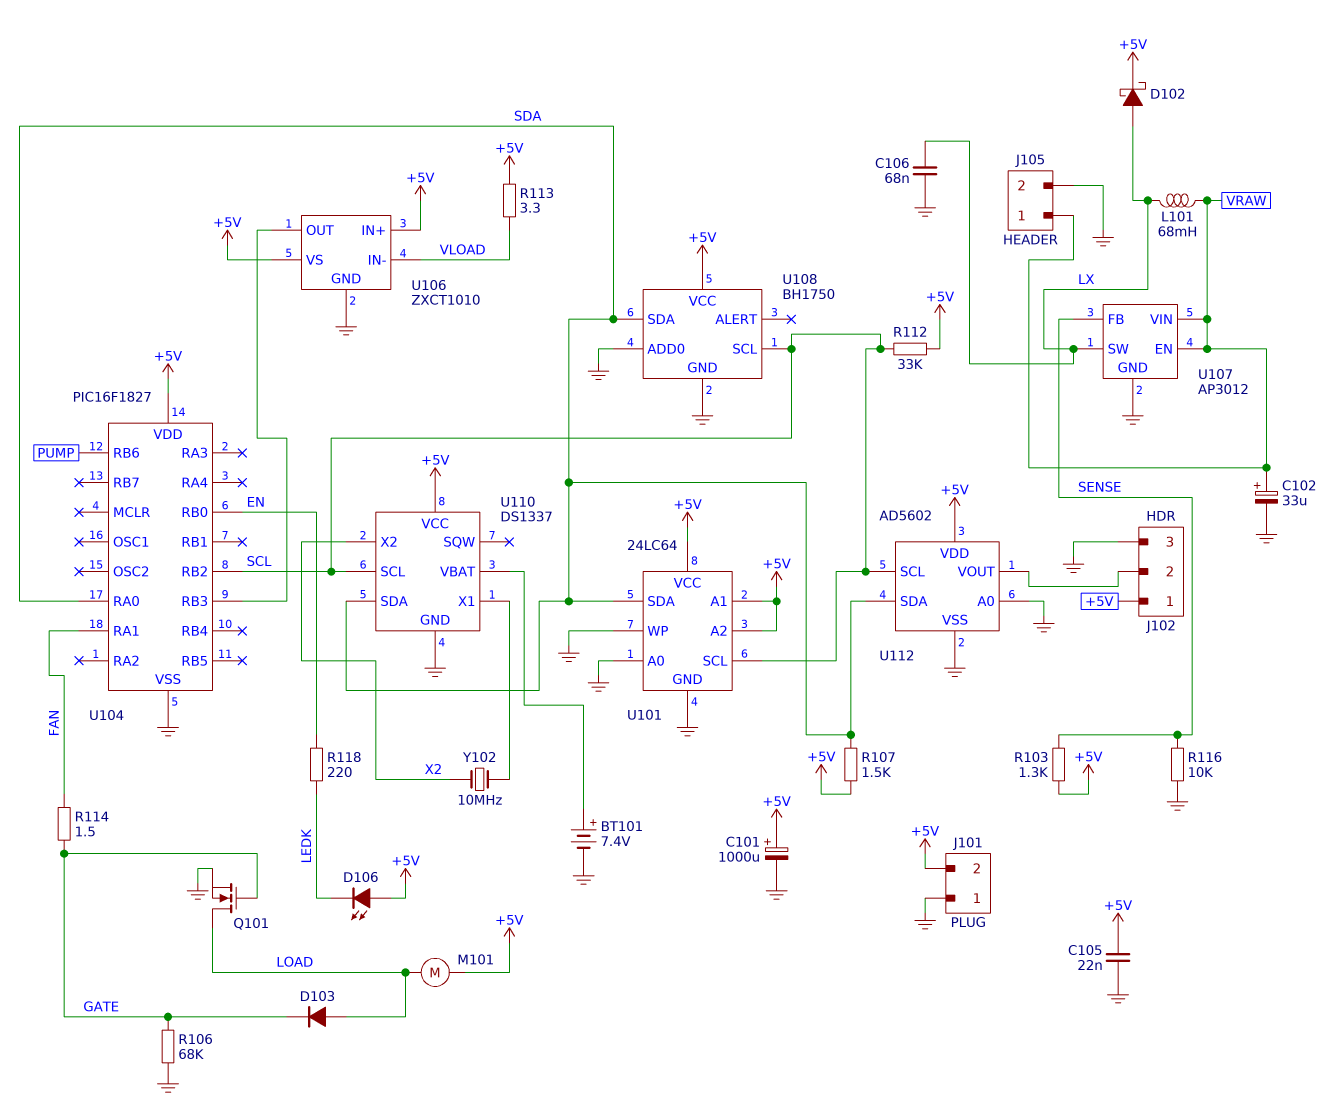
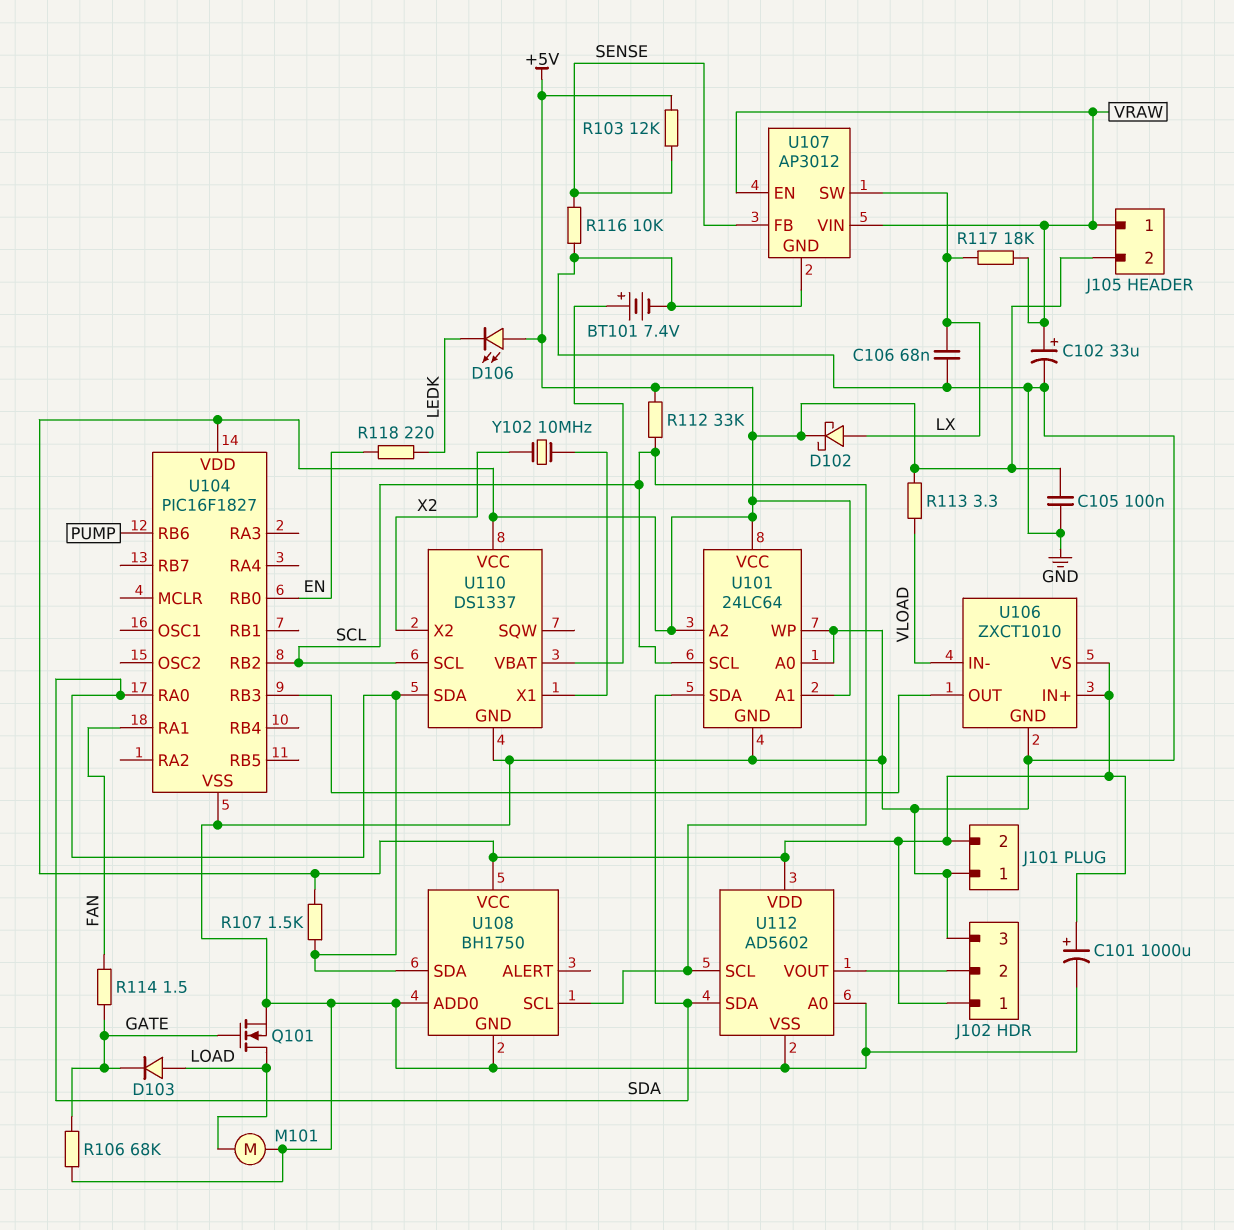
C105: 22nF (+5V, GND) -> 100nF (+5V, GND)
J105 pin 2: GND -> +5V
L101: 68mH (LX, VRAW) -> none
M101: motor (+5V, LOAD) -> motor (GND, LOAD)
R103: 1.3k (+5V, SENSE) -> 12k (+5V, SENSE)
R117: none -> 18k (LX, VRAW)

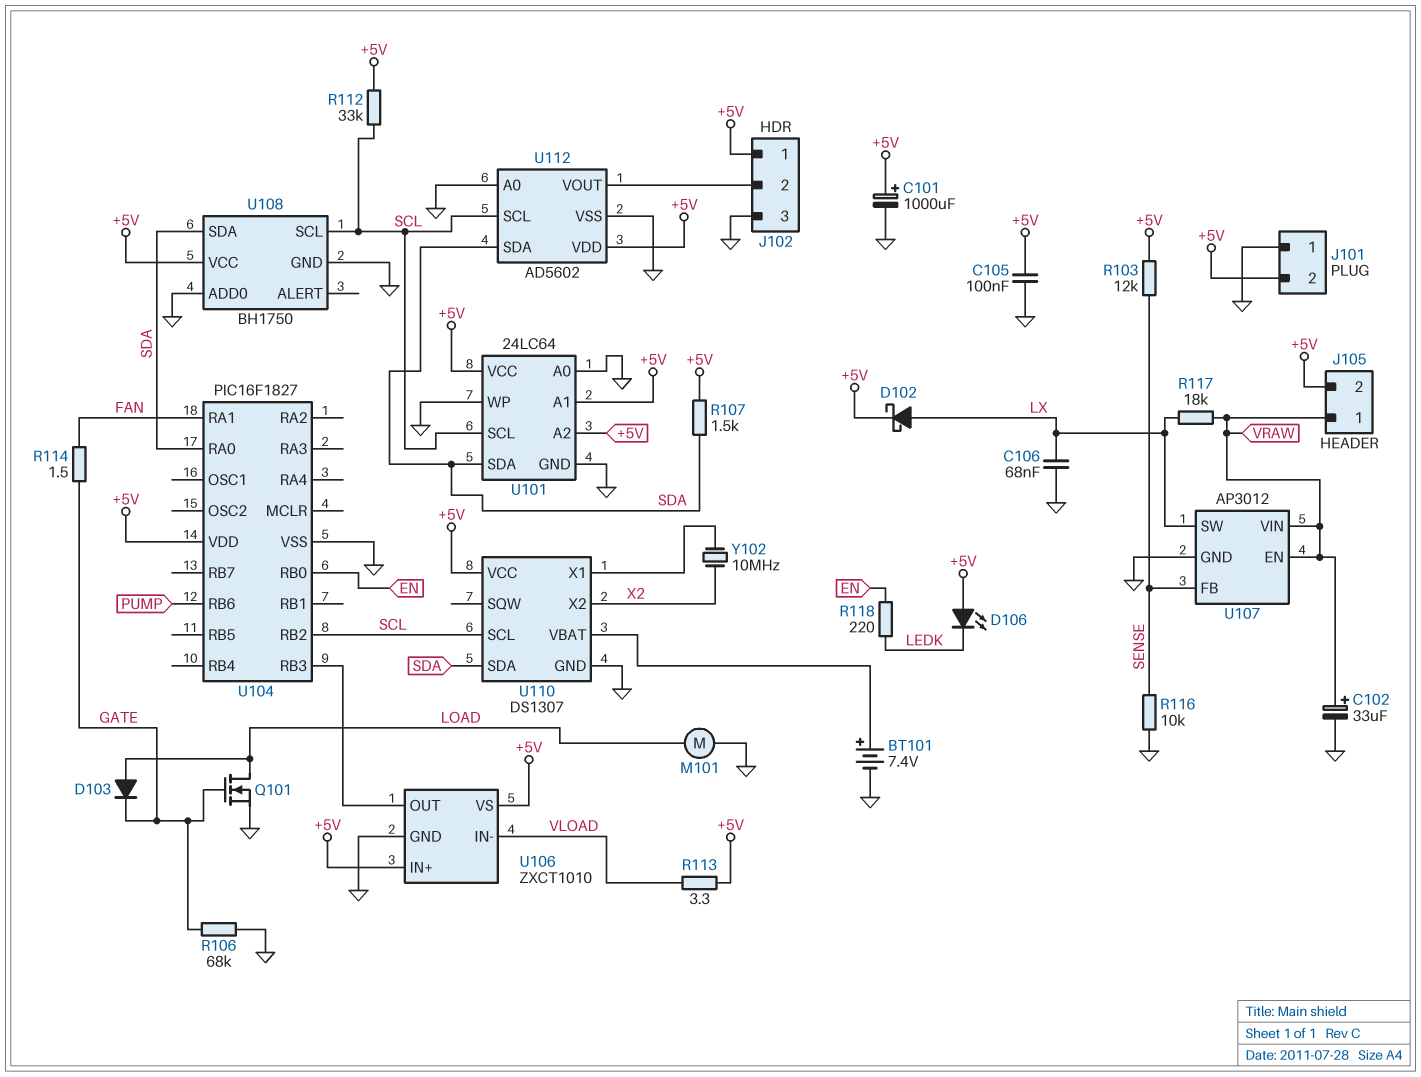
U110: DS1337 -> DS1307

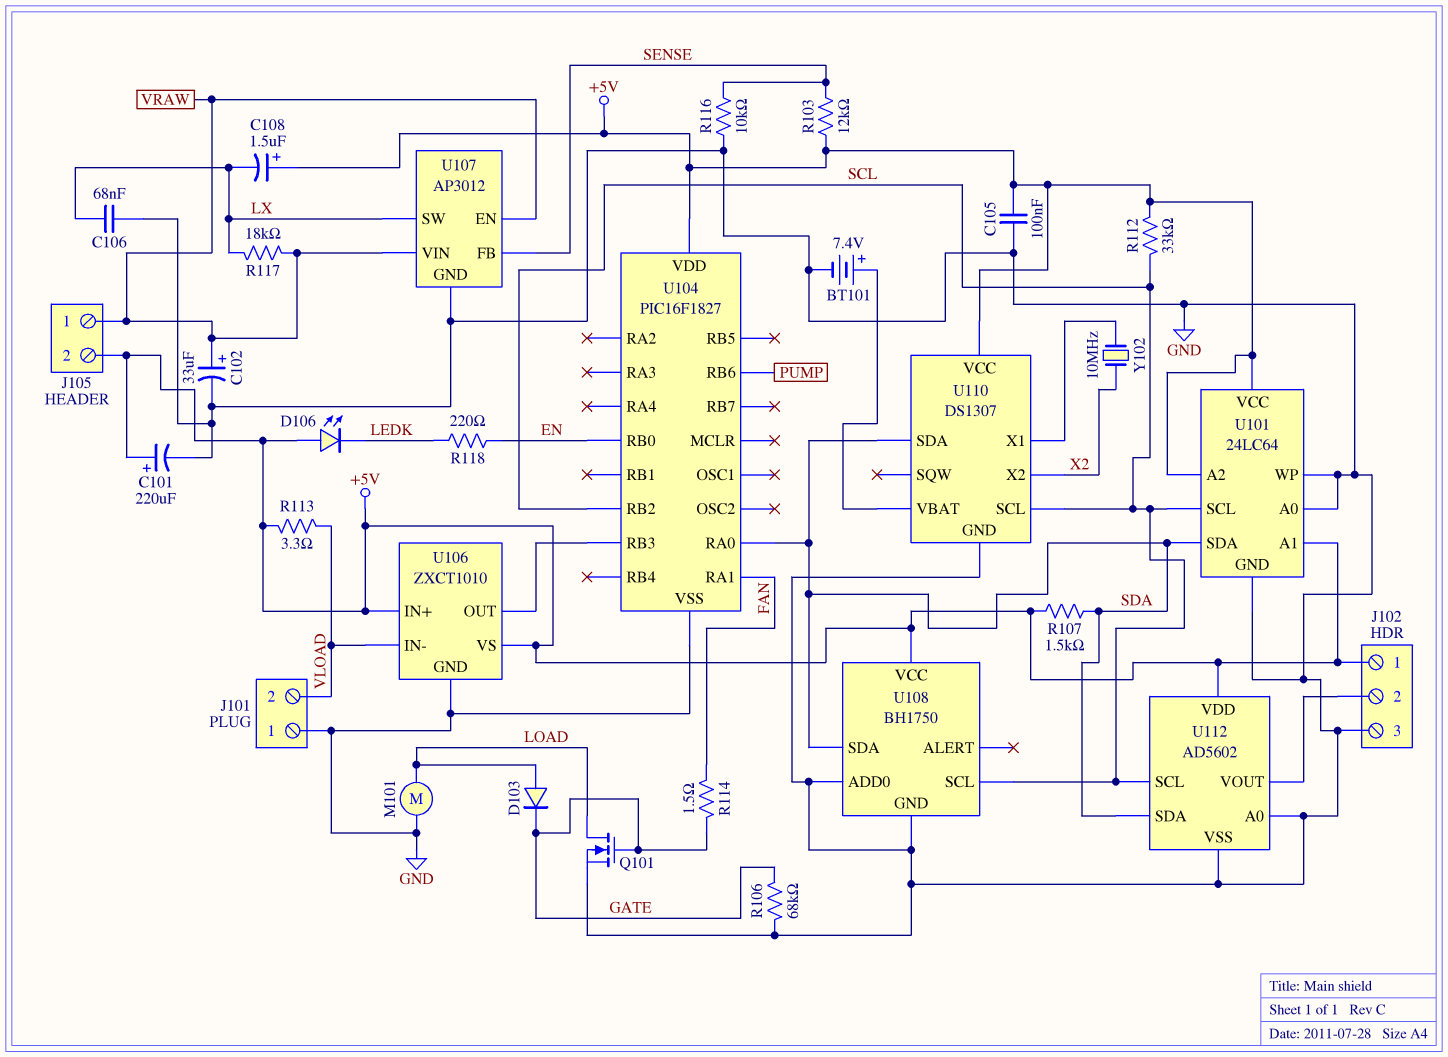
C101: 1000uF (plus +5V, minus GND) -> 220uF (plus +5V, minus GND)
C108: none -> 1.5uF (plus +5V, minus LX)
D102: schottky (A LX, K +5V) -> none
J101 pin 2: +5V -> VLOAD

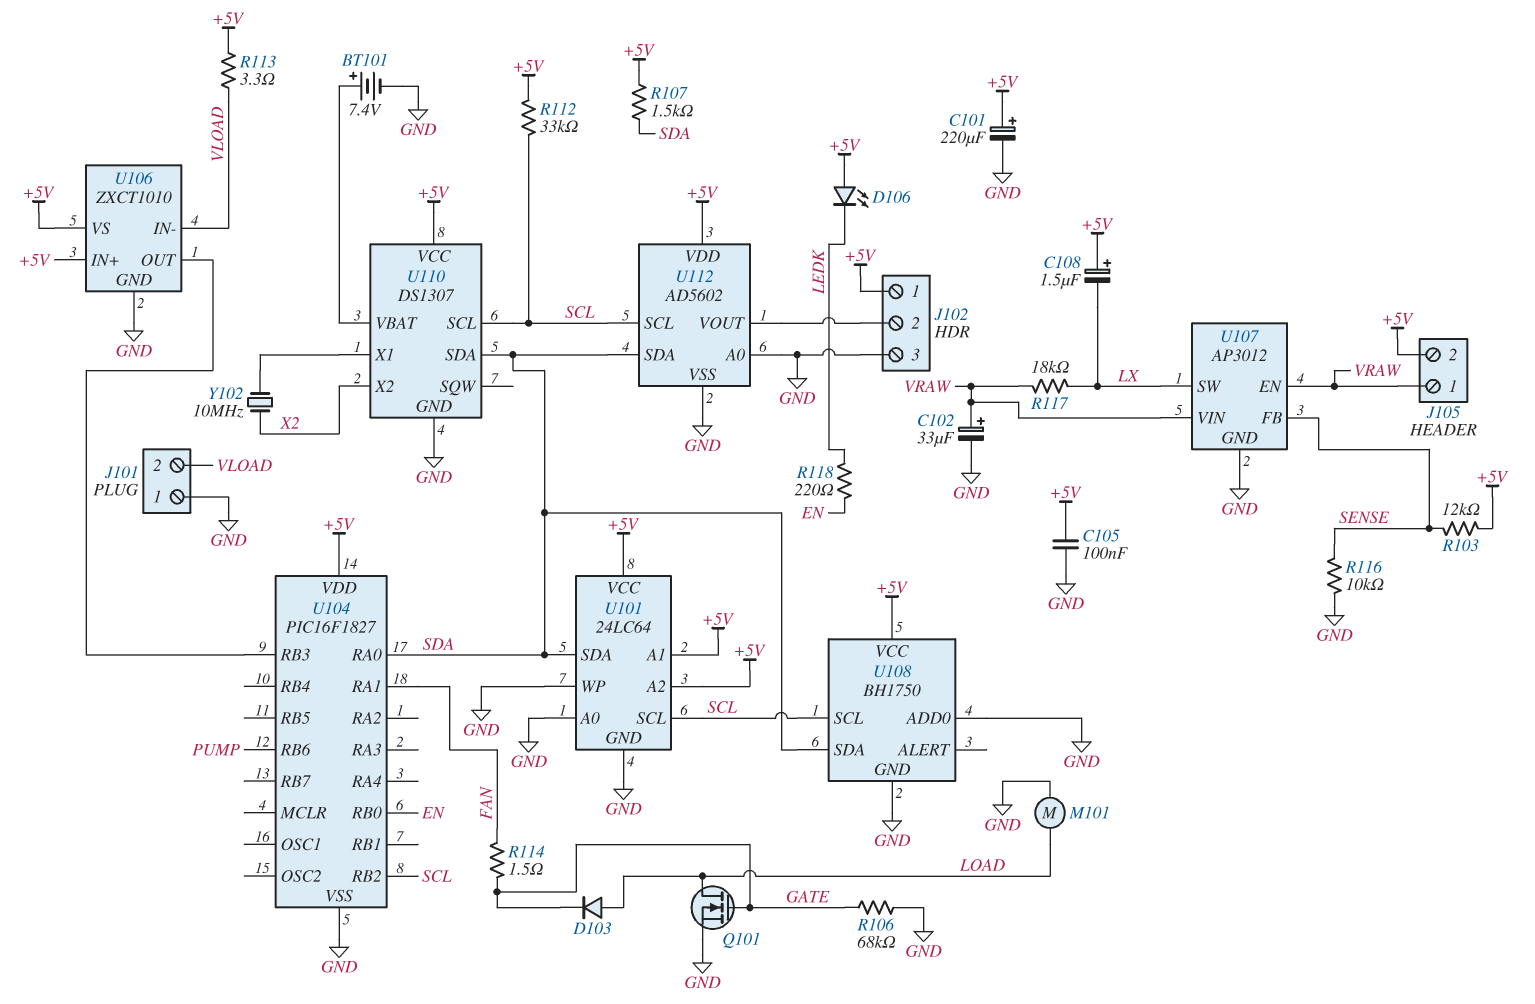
C106: 68nF (GND, LX) -> none

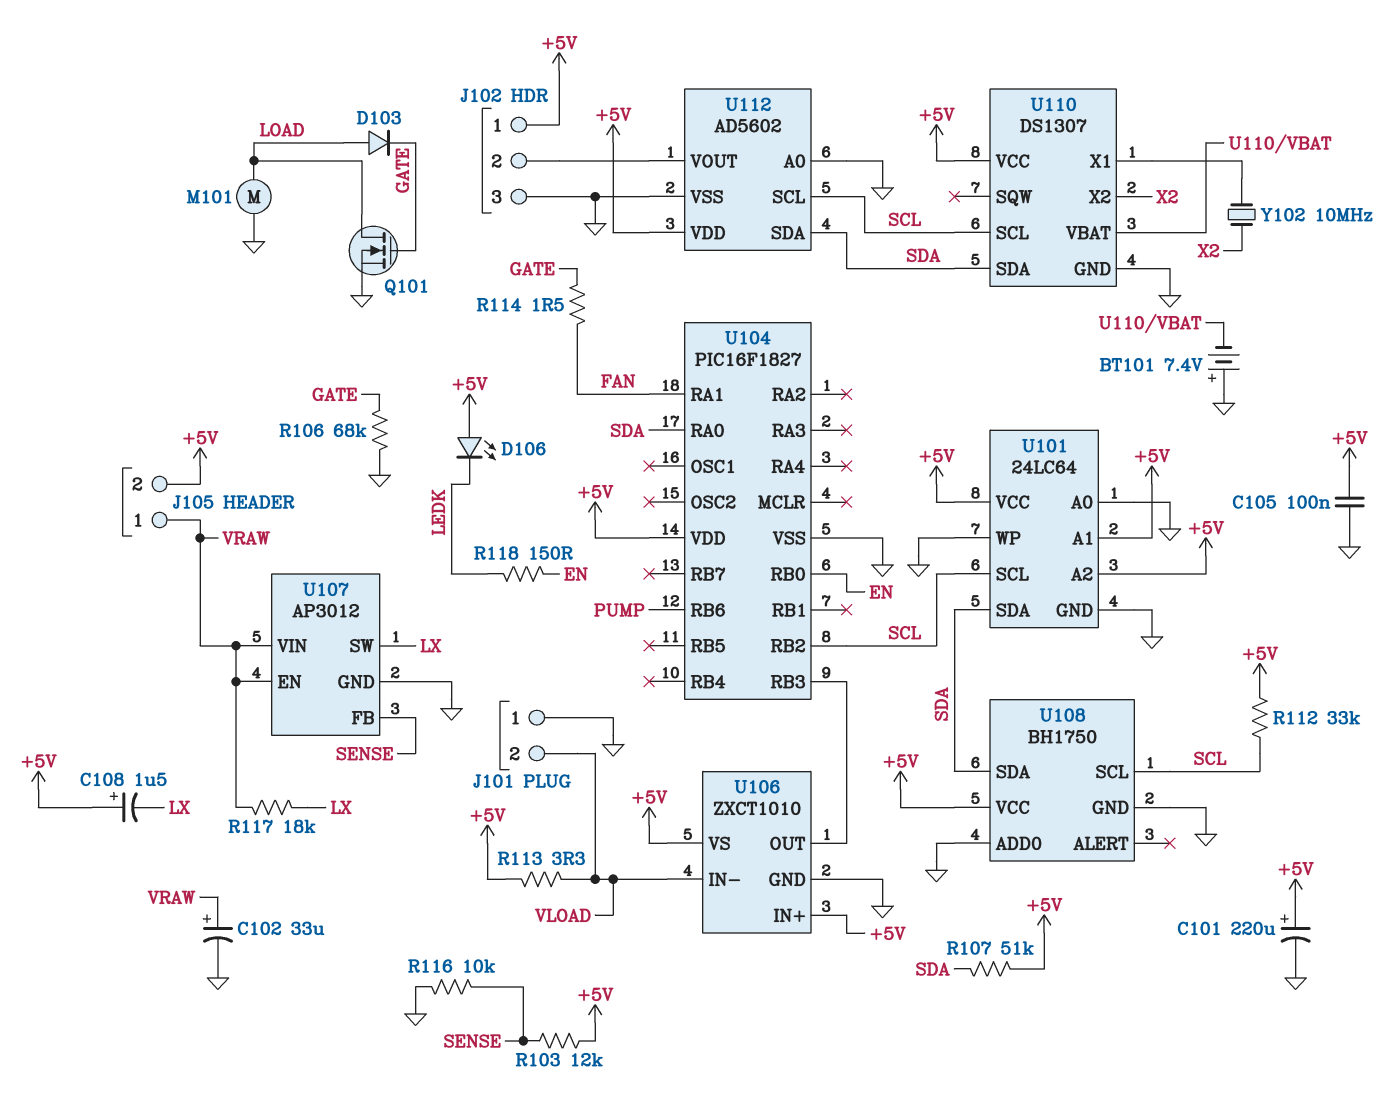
BT101: 7.4V (plus U110/VBAT, minus GND) -> 7.4V (plus GND, minus U110/VBAT)
R107: 1.5k (+5V, SDA) -> 51k (+5V, SDA)
R118: 220 (EN, LEDK) -> 150 (EN, LEDK)

